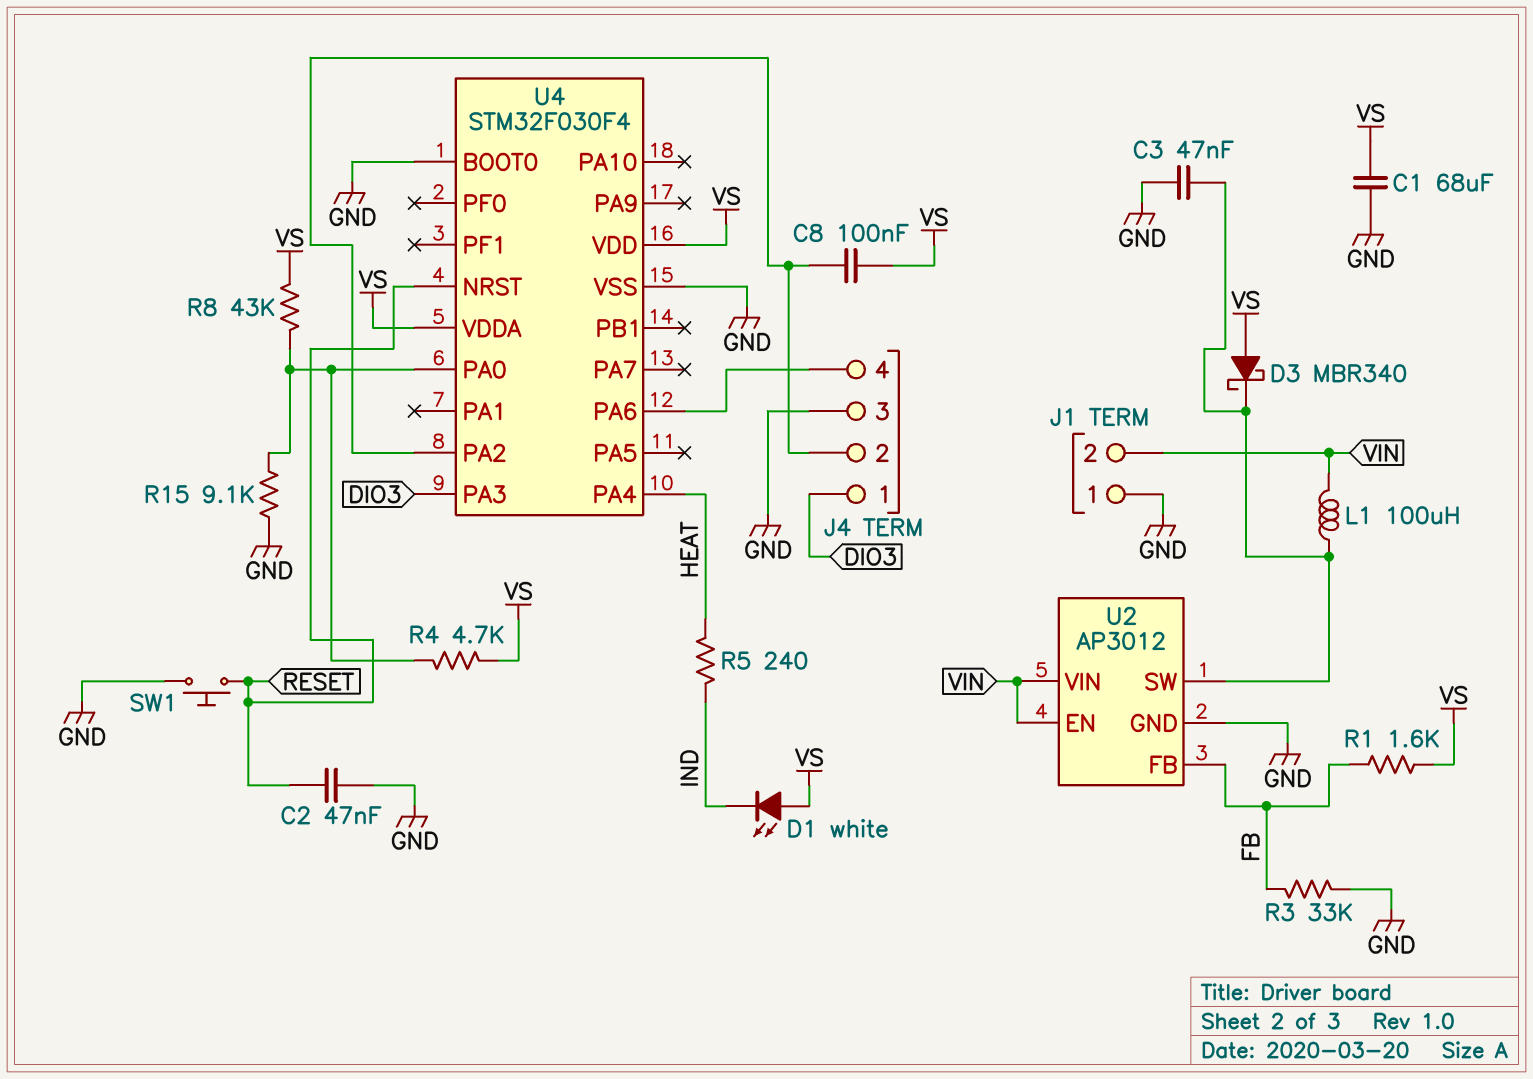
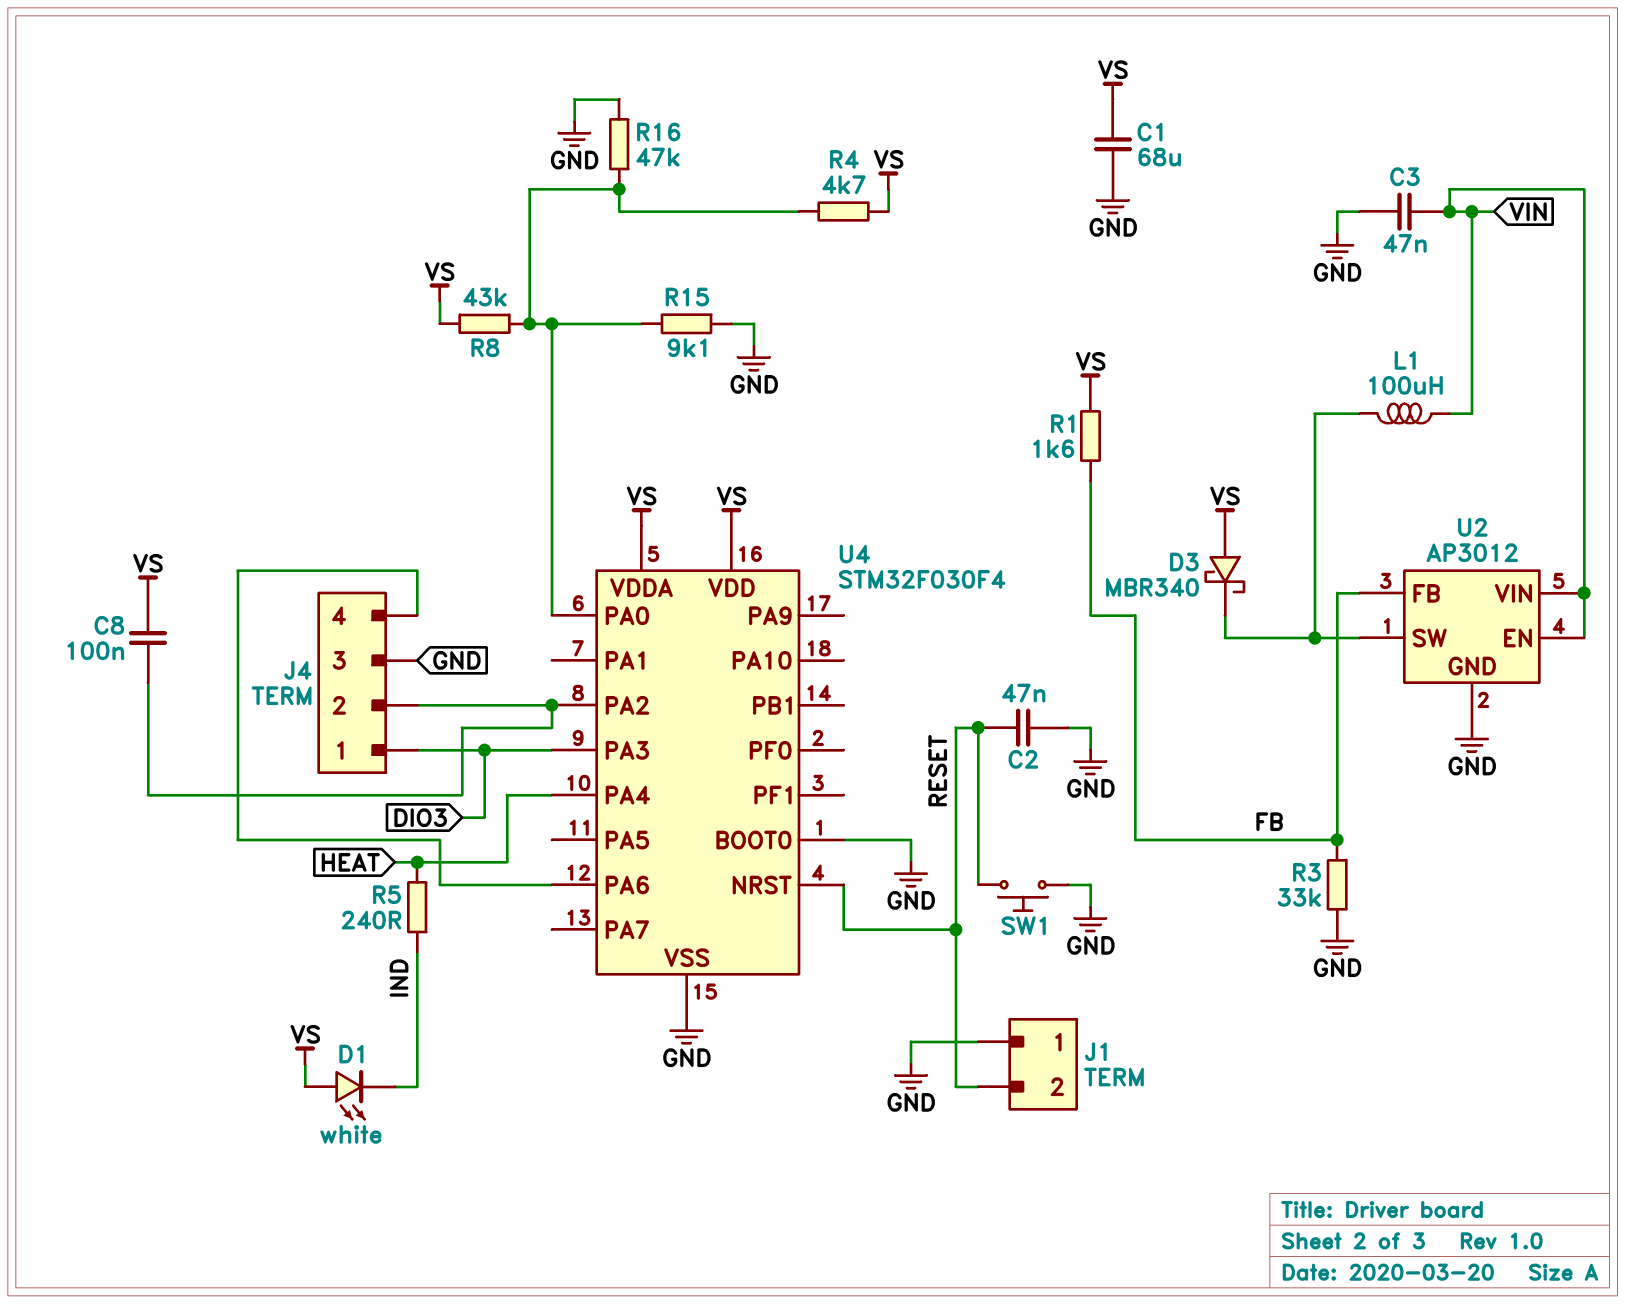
C3: 47nF (GND, U2/SW) -> 47nF (GND, VIN)
J1 pin 2: VIN -> RESET
R16: none -> 47k (GND, U4/PA0)

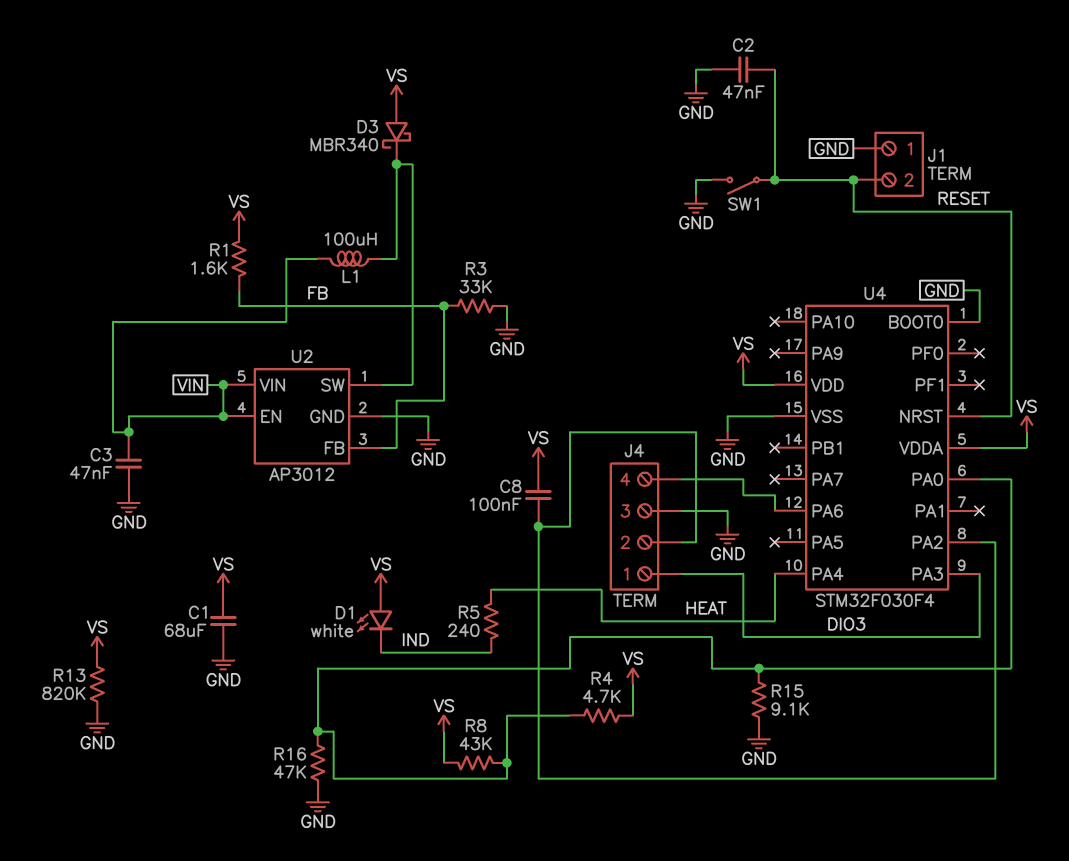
R13: none -> 820k (GND, VS)
SW1: button (GND, RESET) -> switch (GND, RESET)

